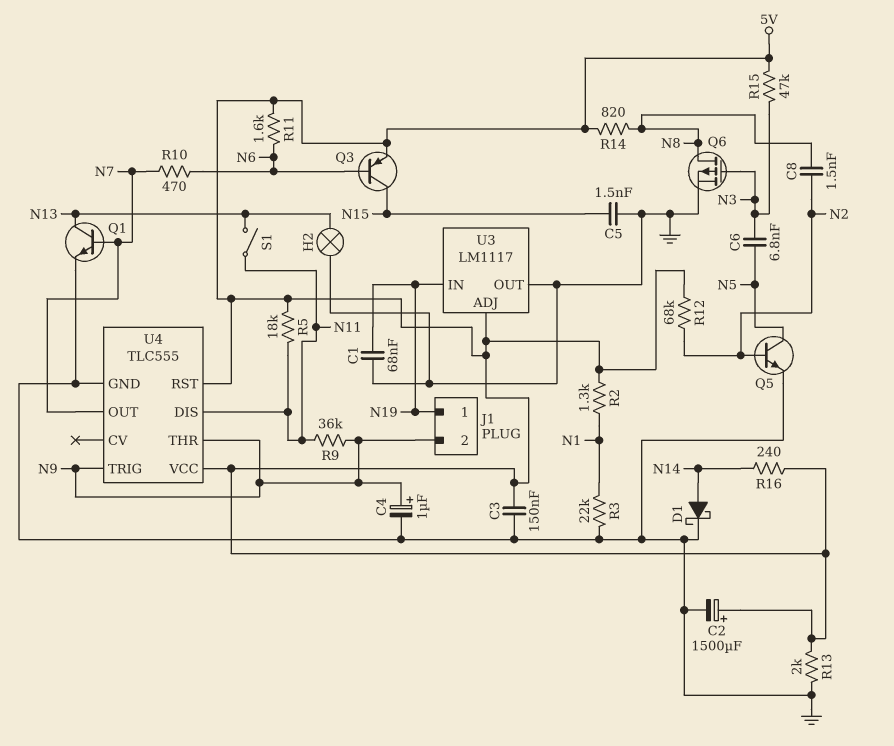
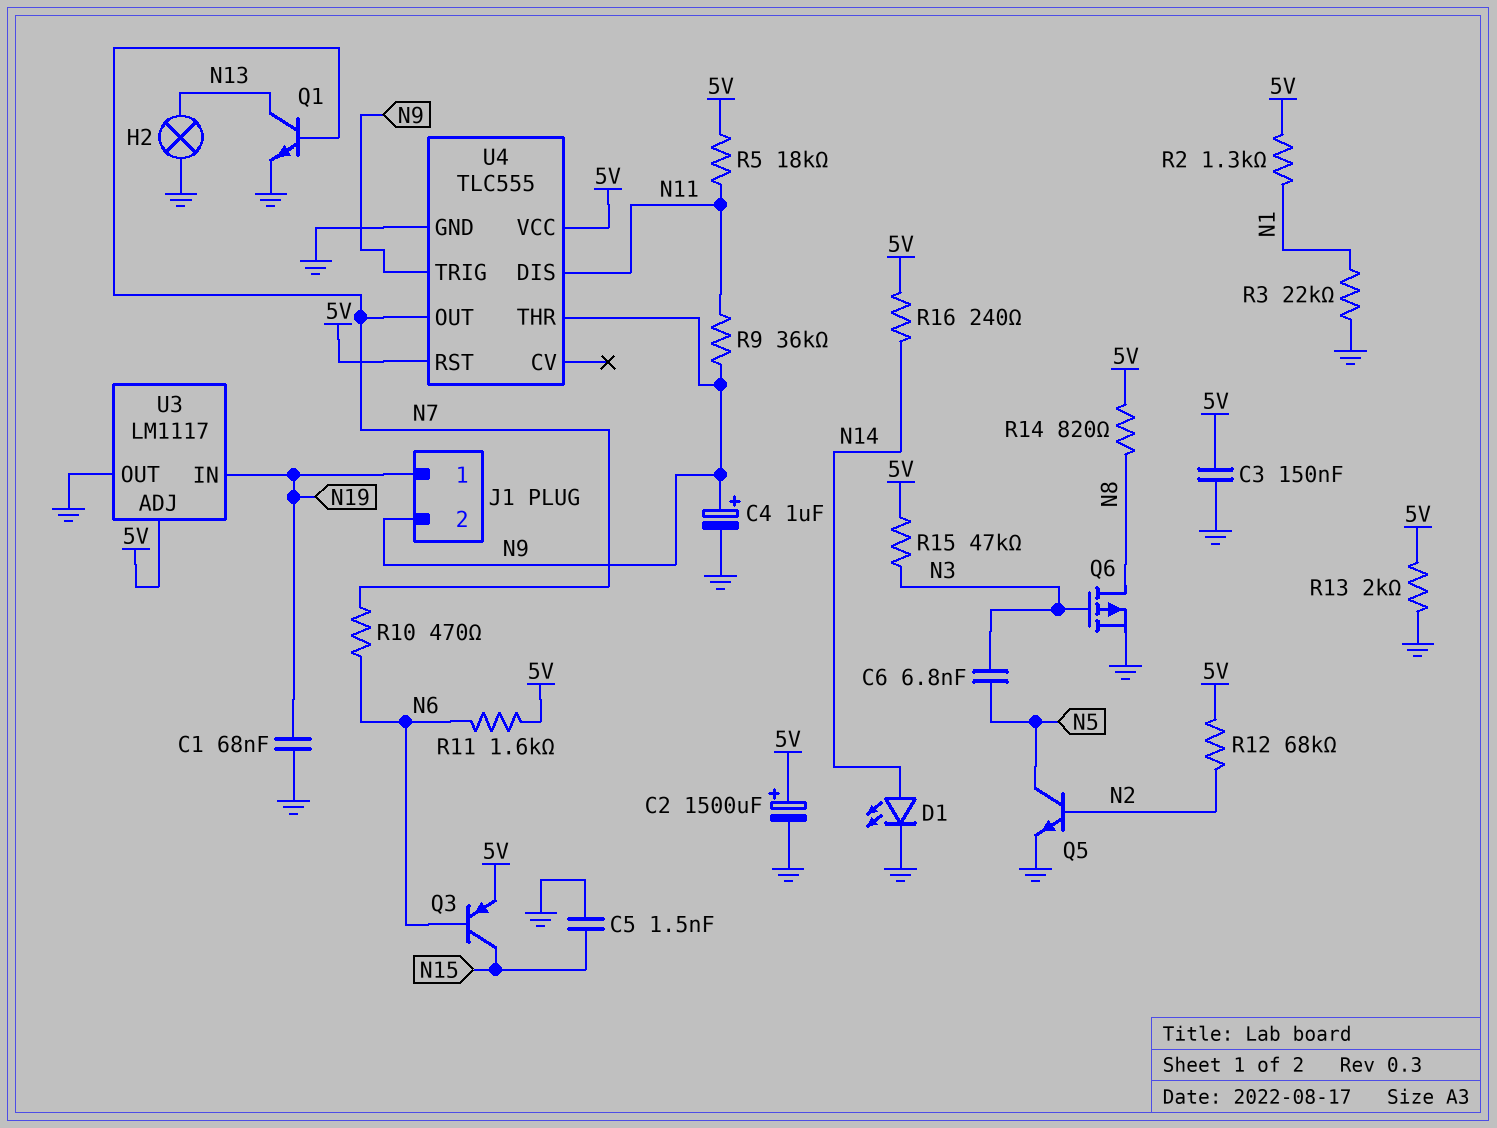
C8: 1.5nF (N2, N8) -> none
D1: schottky (A N14, K GND) -> LED (A N14, K GND)
S1: switch (N11, N13) -> none

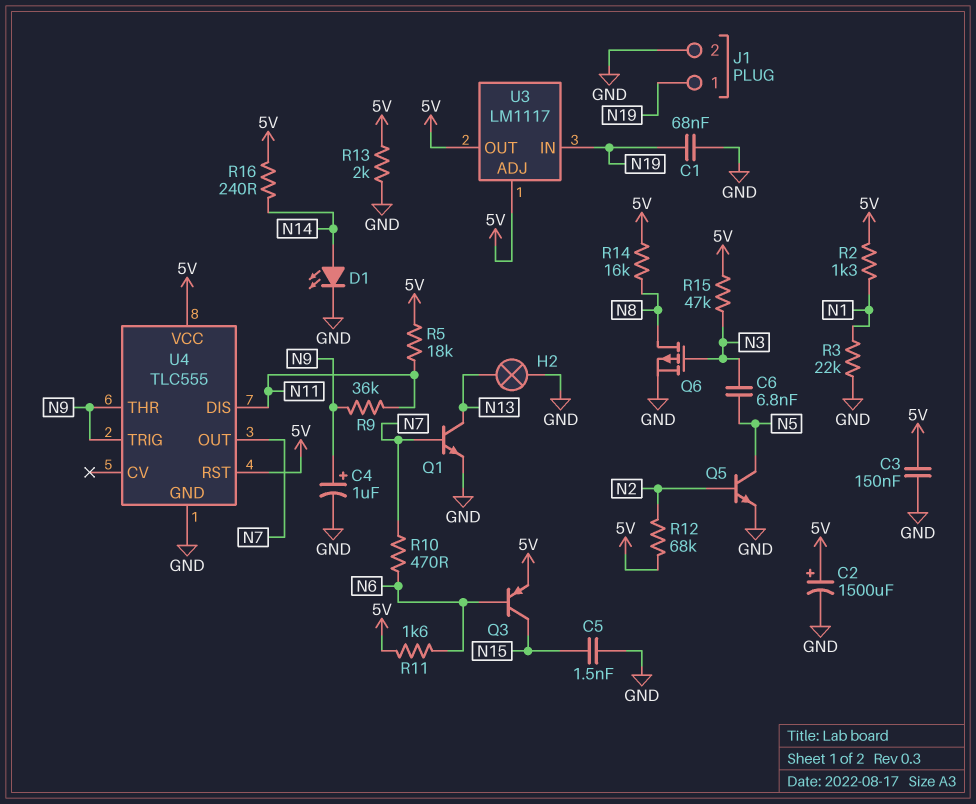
J1 pin 2: N9 -> GND
R14: 820 (5V, N8) -> 16k (5V, N8)
U3 pin OUT: GND -> 5V

